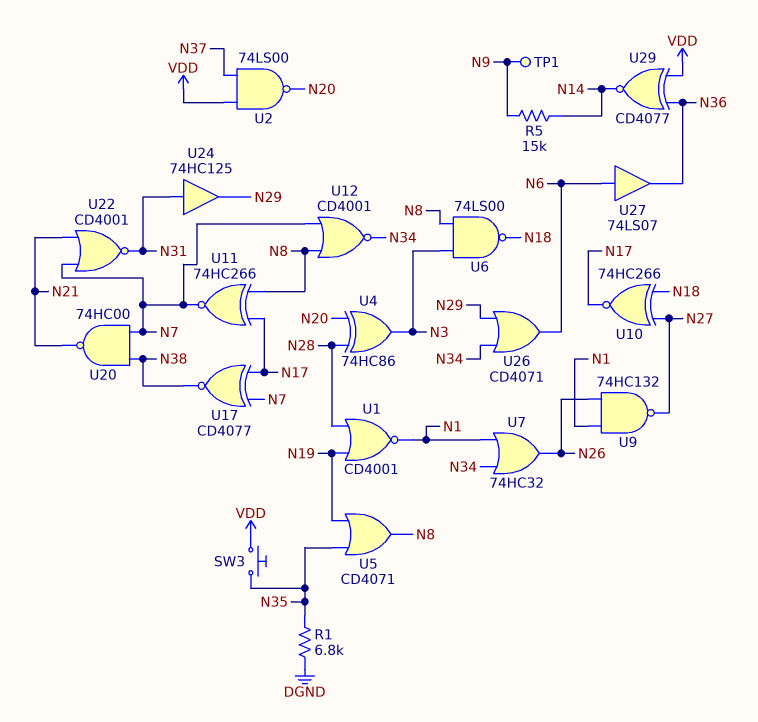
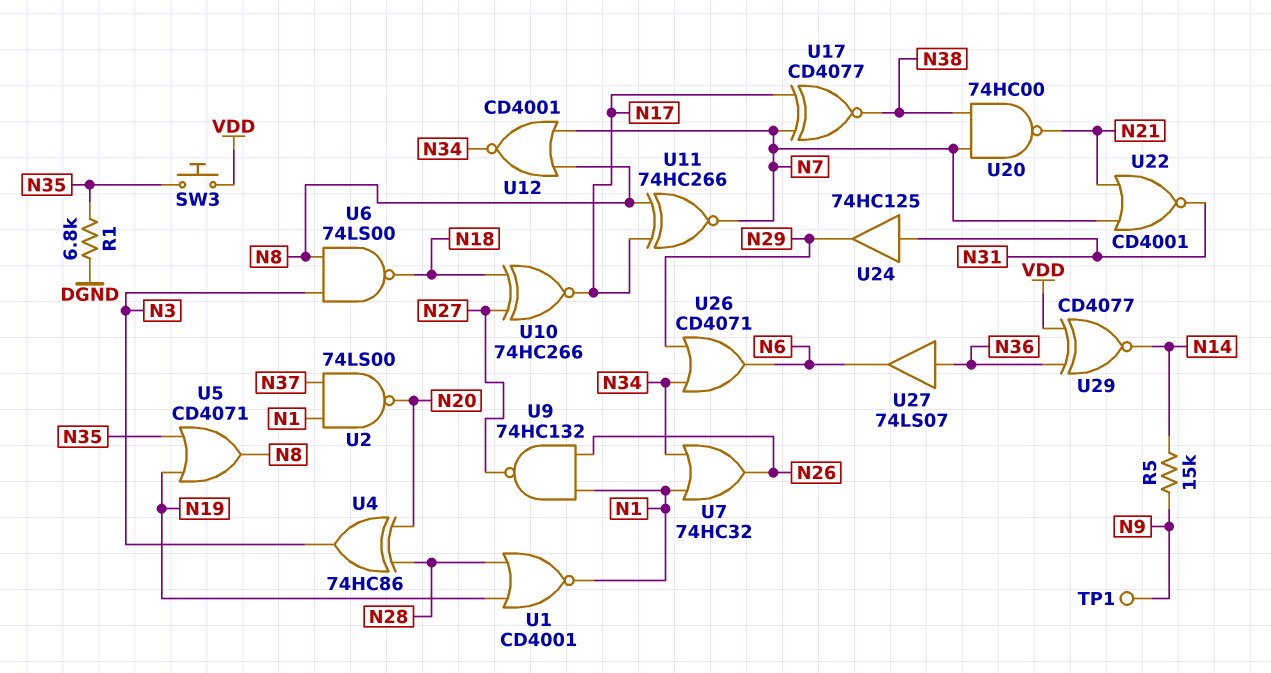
U2: NAND 74LS00 (in N37, in VDD, out N20) -> NAND 74LS00 (in N1, in N37, out N20)
U27: buffer 74LS07 (in N6, out N36) -> buffer 74LS07 (in N36, out N6)

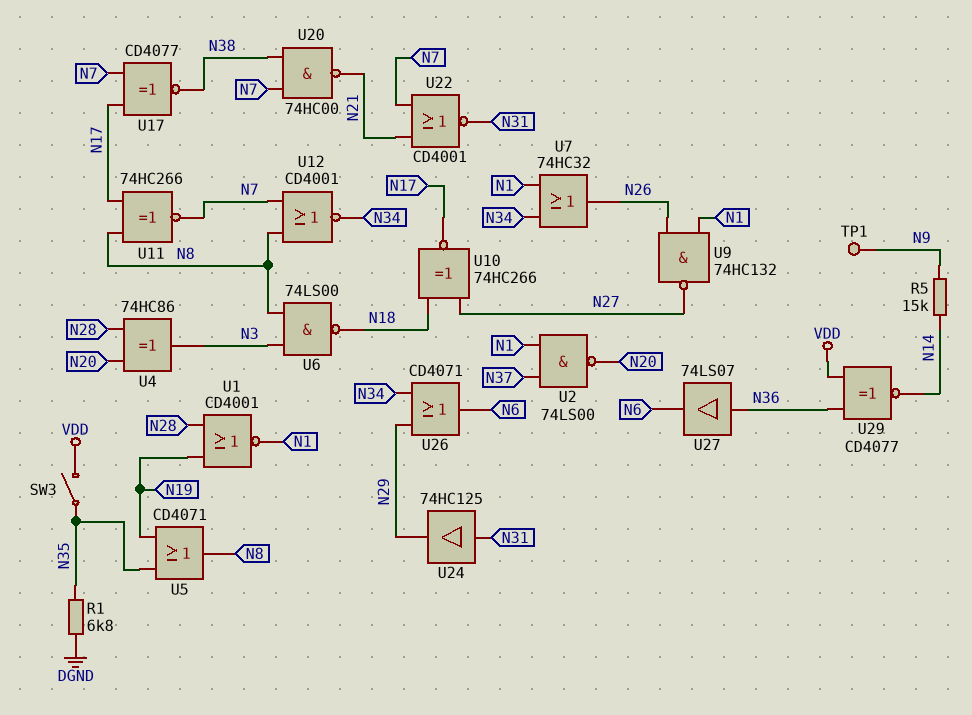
SW3: button (N35, VDD) -> switch (N35, VDD)

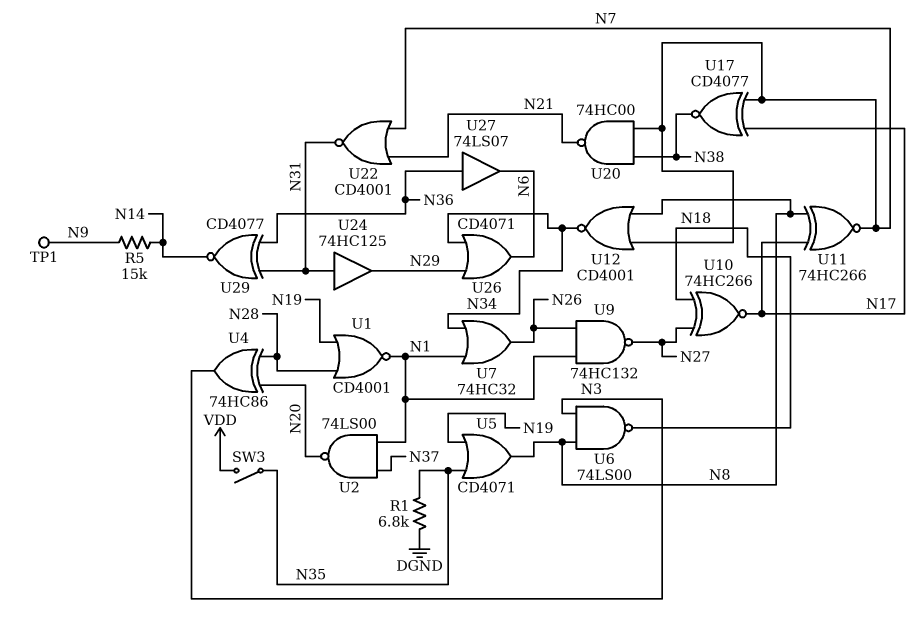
U29: XNOR CD4077 (in N36, in VDD, out N14) -> XNOR CD4077 (in N31, in N36, out N14)

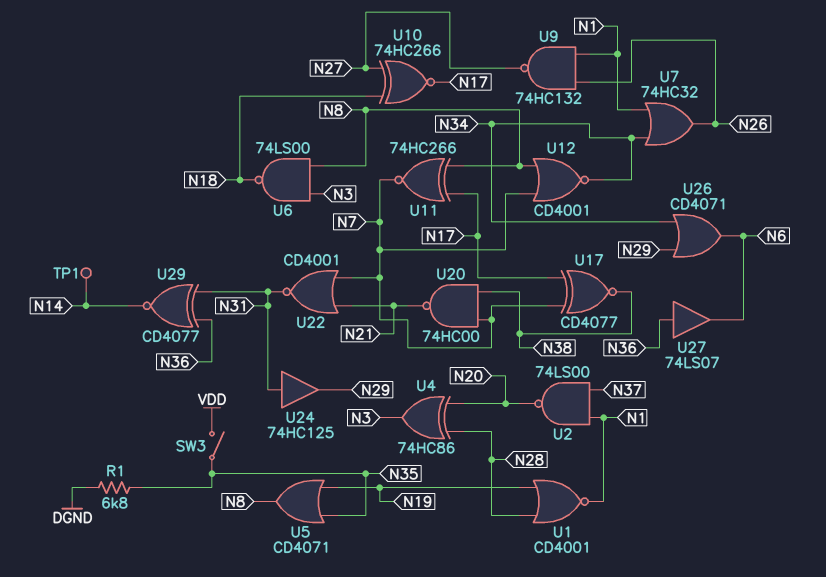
R5: 15k (N9, N14) -> none
TP1: test point (N9) -> test point (N14)

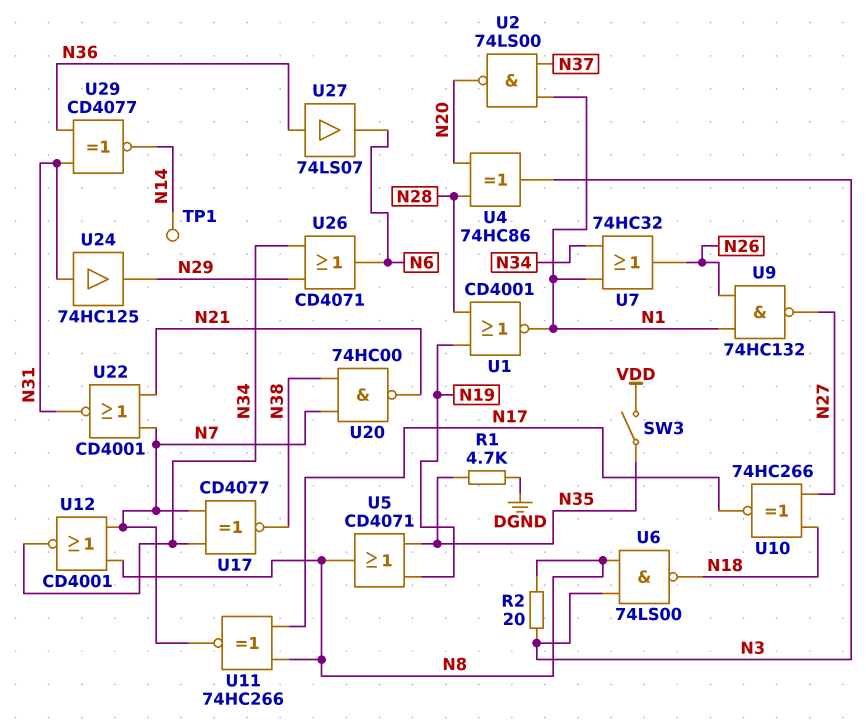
R1: 6.8k (DGND, N35) -> 4.7k (DGND, N35)
R2: none -> 20 (N3, N8)
U17: XNOR CD4077 (in N7, in N17, out N38) -> XNOR CD4077 (in N7, in N34, out N38)

